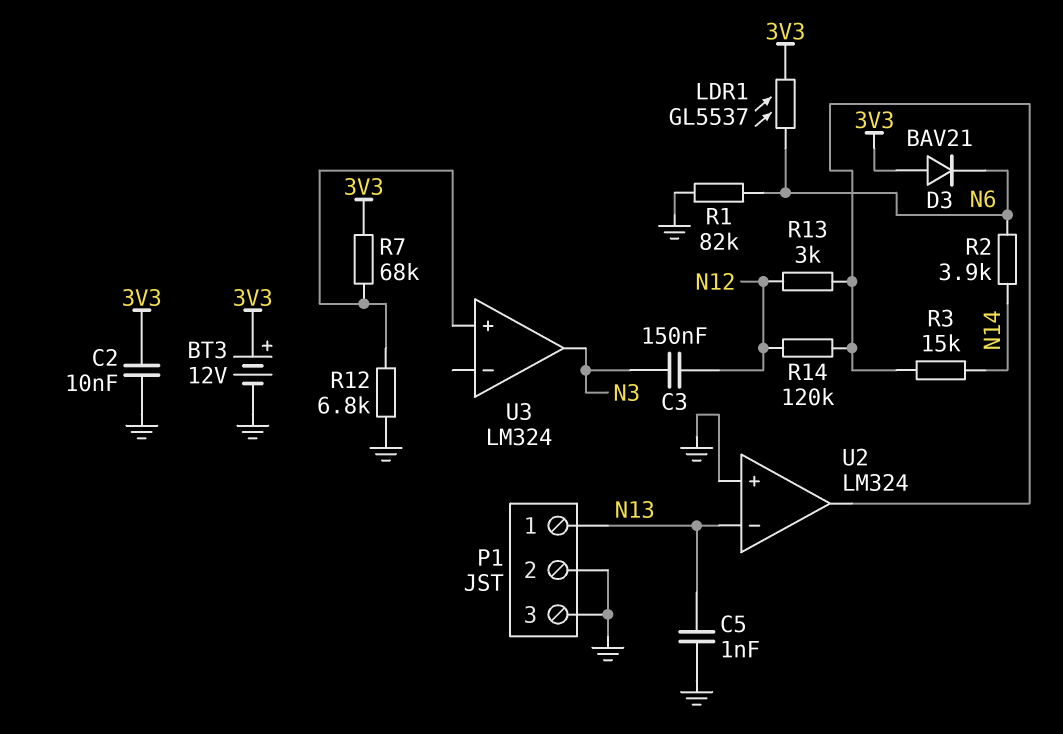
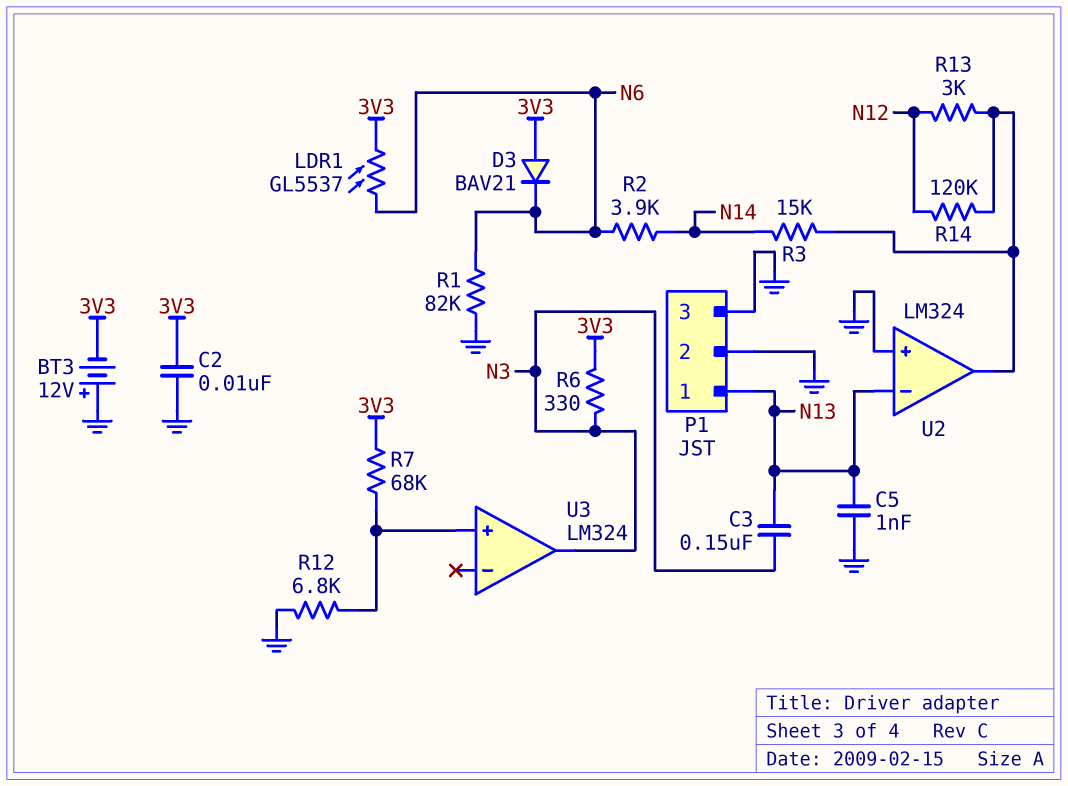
BT3: 12V (plus 3V3, minus GND) -> 12V (plus GND, minus 3V3)
C3: 150nF (N3, N12) -> 150nF (N3, N13)
R6: none -> 330 (3V3, N3)

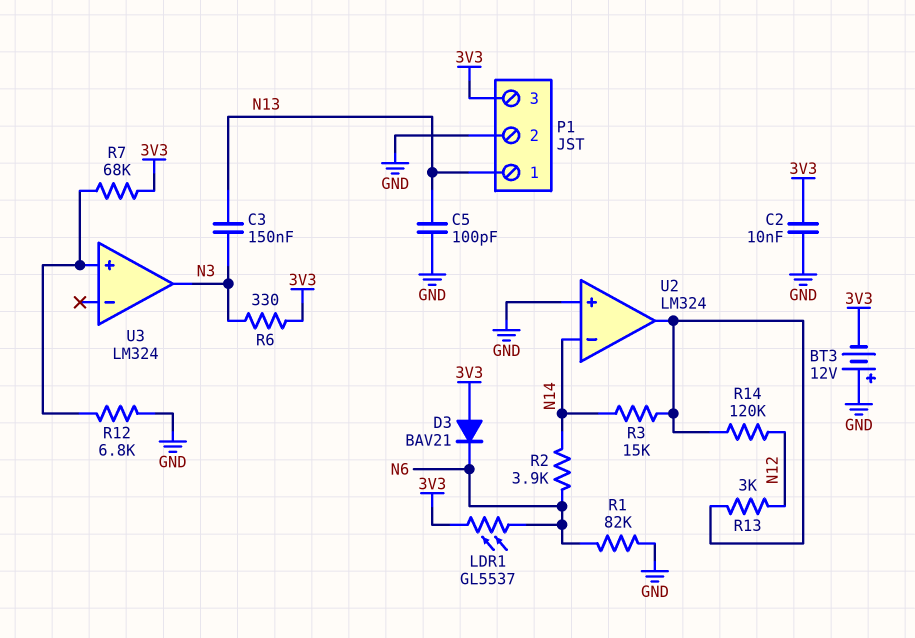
C5: 1nF (GND, N13) -> 100pF (GND, N13)
P1 pin 3: GND -> 3V3
U2 pin in-: N13 -> N14

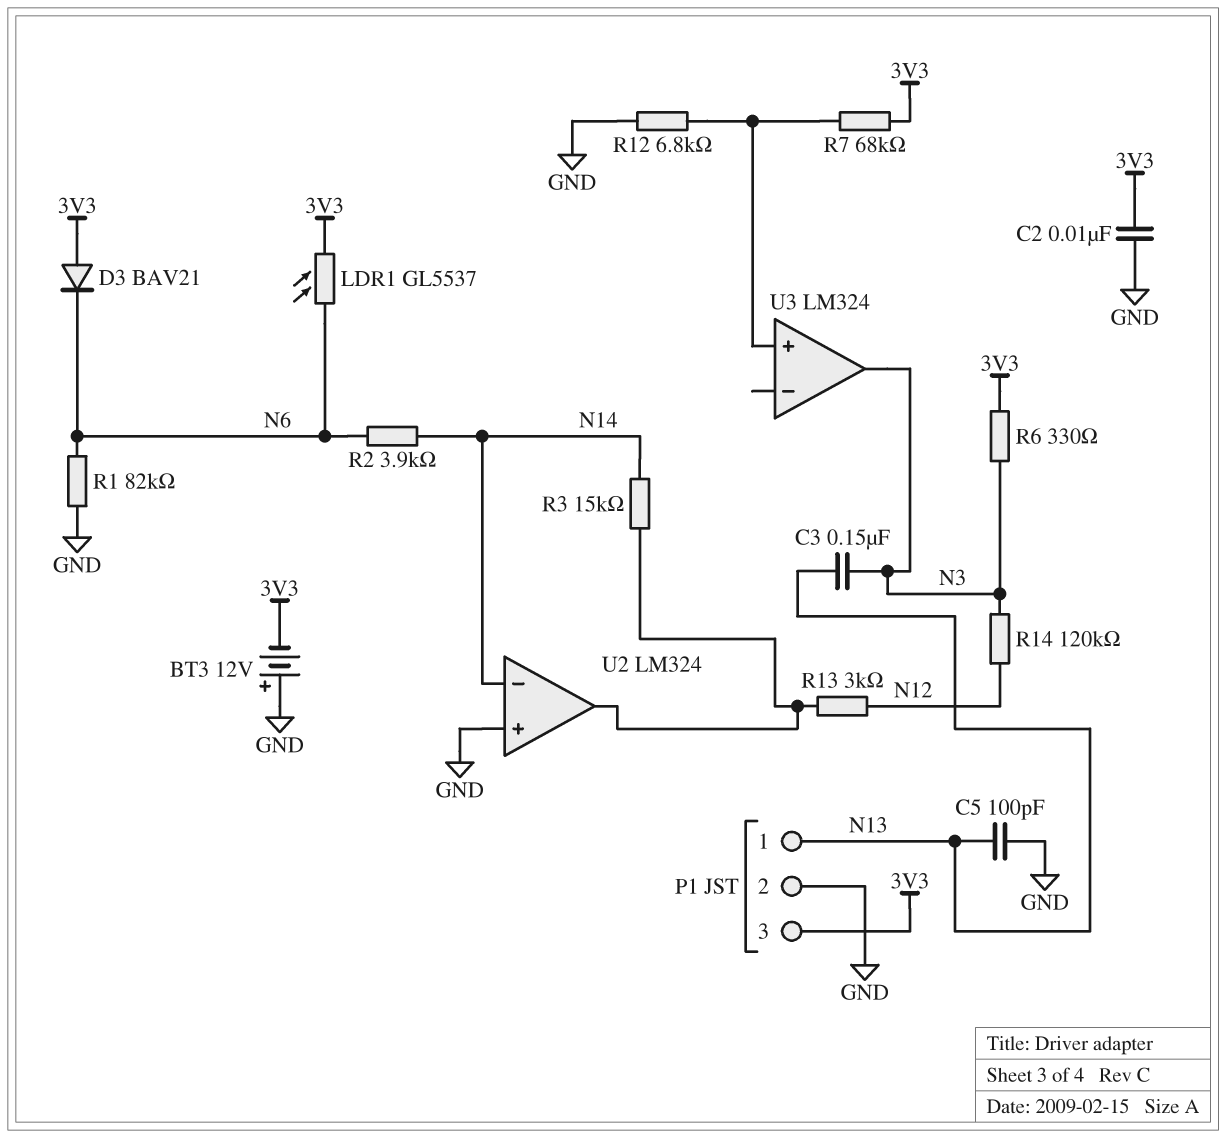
R14: 120k (N12, U2/out) -> 120k (N3, N12)

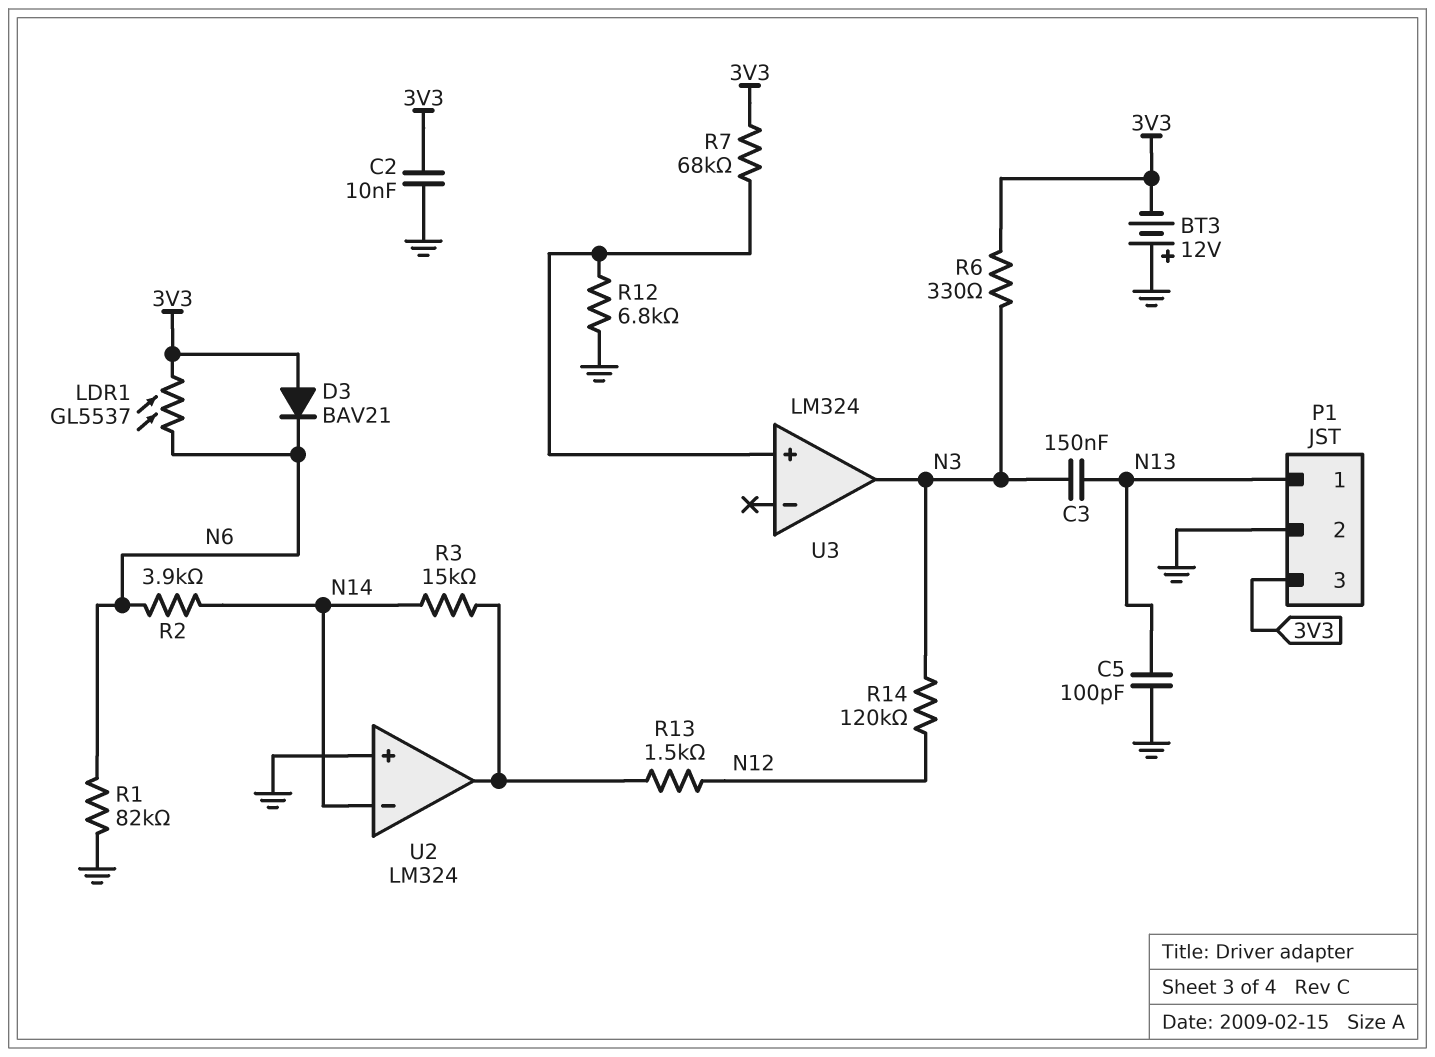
R13: 3k (N12, U2/out) -> 1.5k (N12, U2/out)

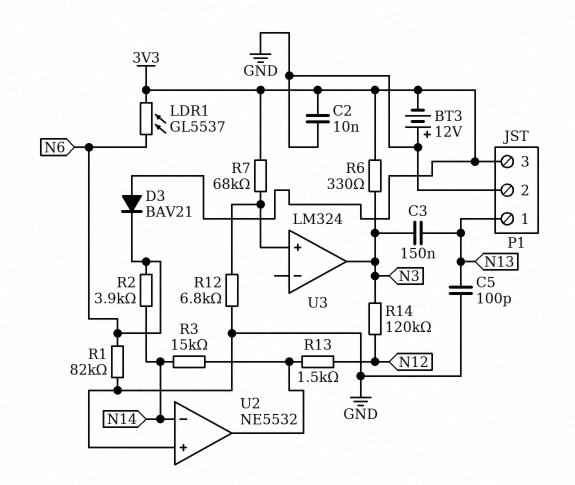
U2: LM324 -> NE5532

